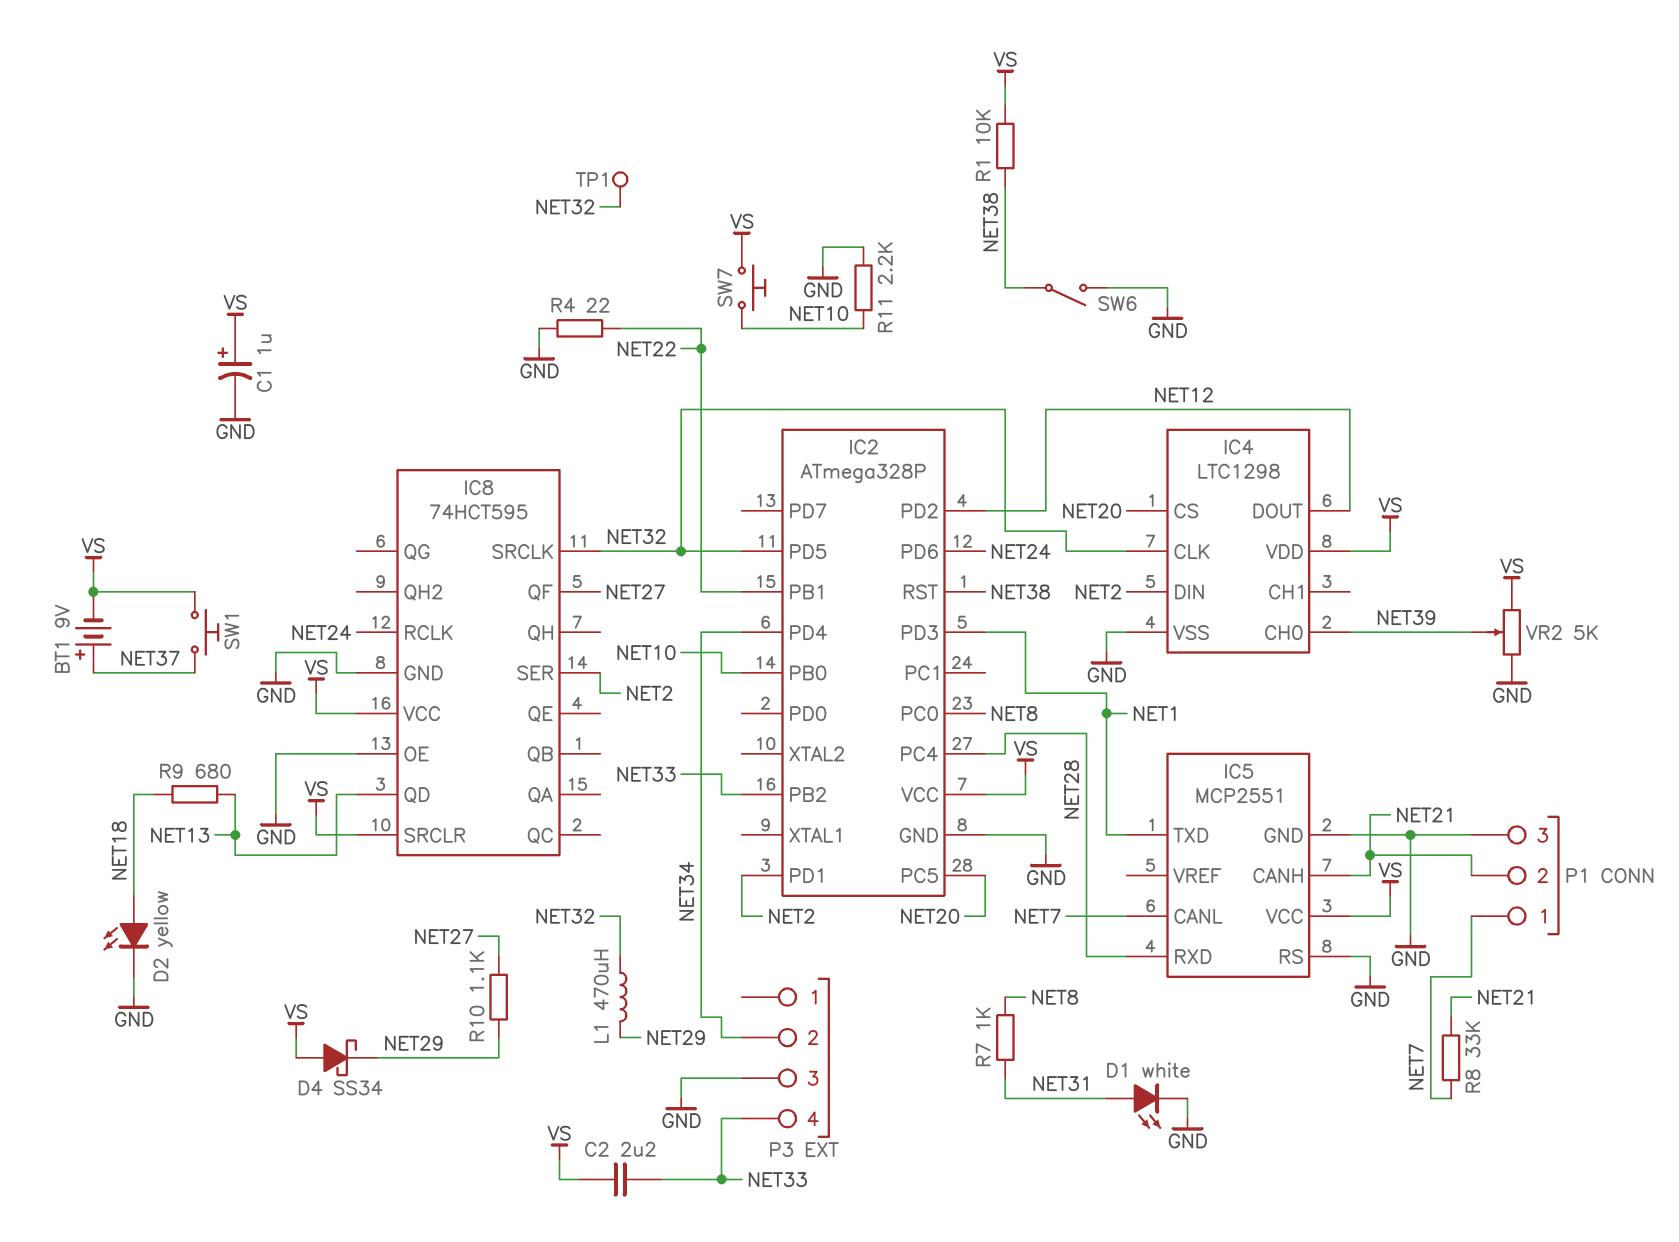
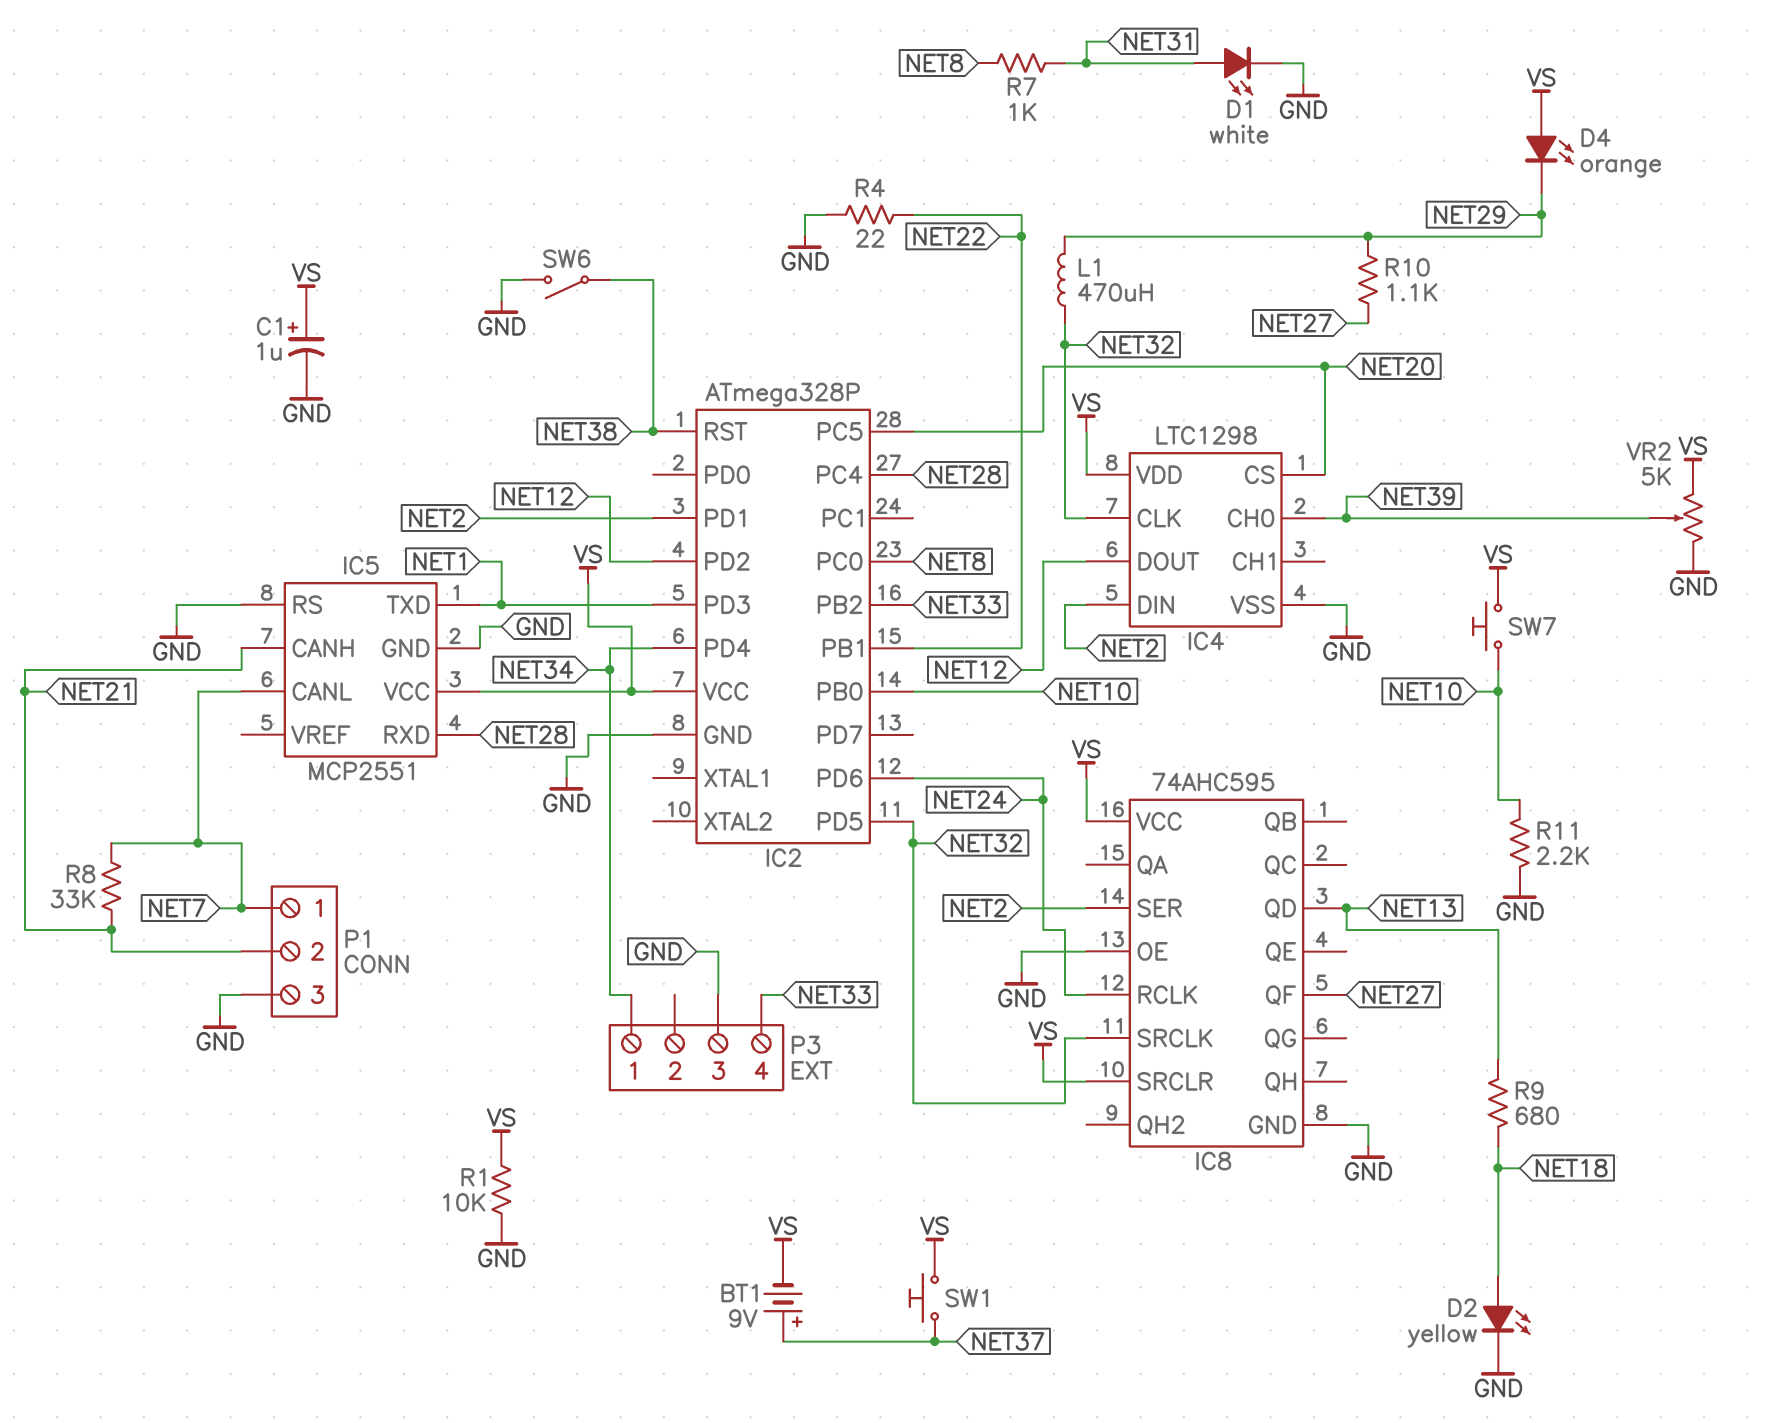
C2: 2.2uF (NET33, VS) -> none
D4: schottky SS34 (A VS, K NET29) -> LED orange (A VS, K NET29)
IC8: 74HCT595 -> 74AHC595
P3 pin 1: none -> NET34
P3 pin 2: NET34 -> none
R1: 10k (NET38, VS) -> 10k (GND, VS)
TP1: test point (NET32) -> none

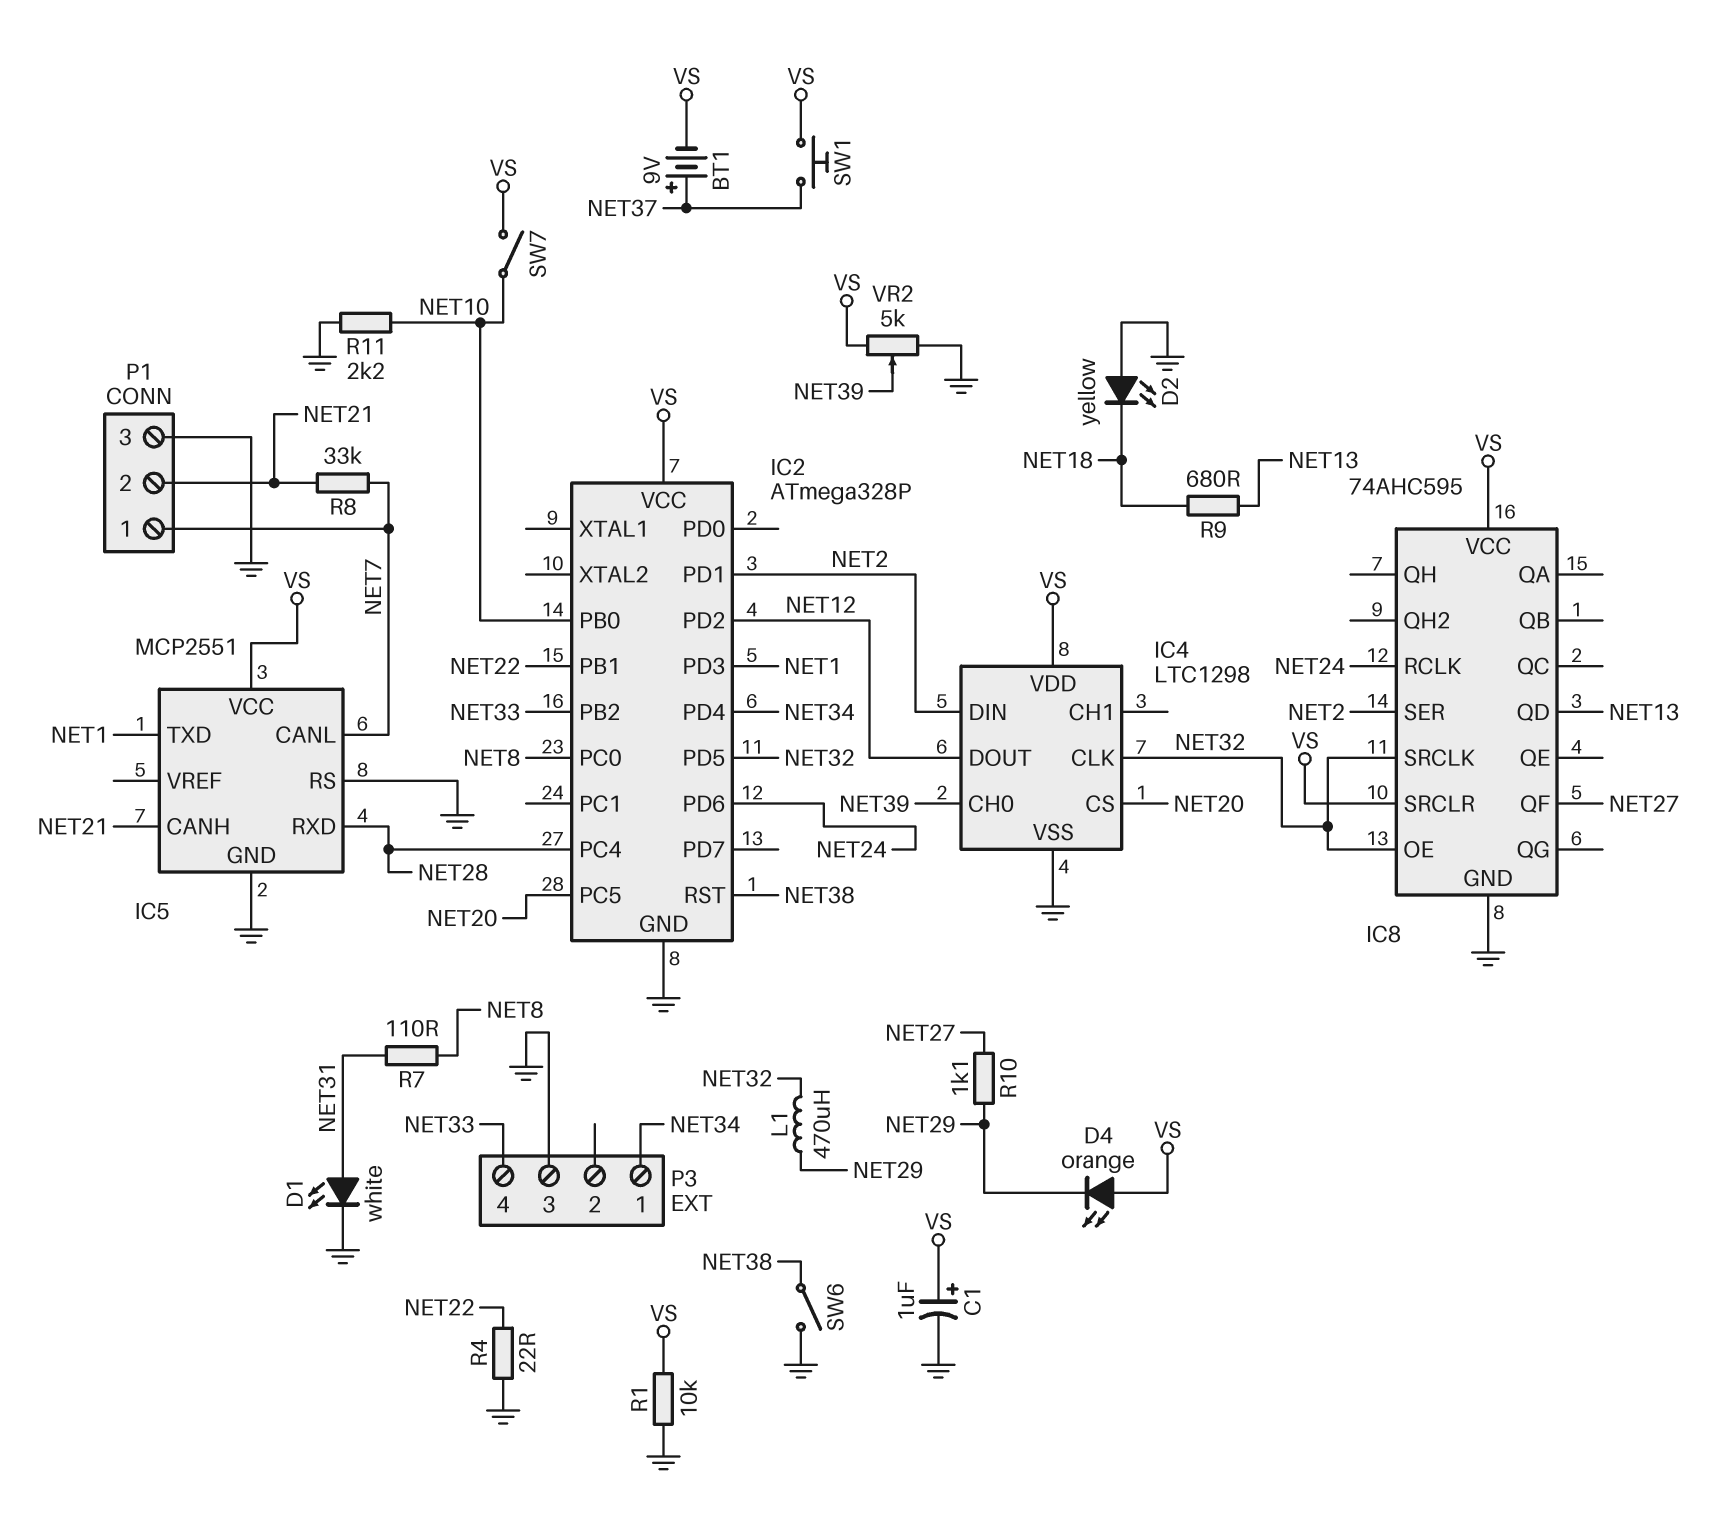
D2: LED yellow (A NET18, K GND) -> LED yellow (A GND, K NET18)
IC8 pin OE: GND -> NET32
R7: 1k (NET8, NET31) -> 110 (NET8, NET31)
SW7: button (NET10, VS) -> switch (NET10, VS)

